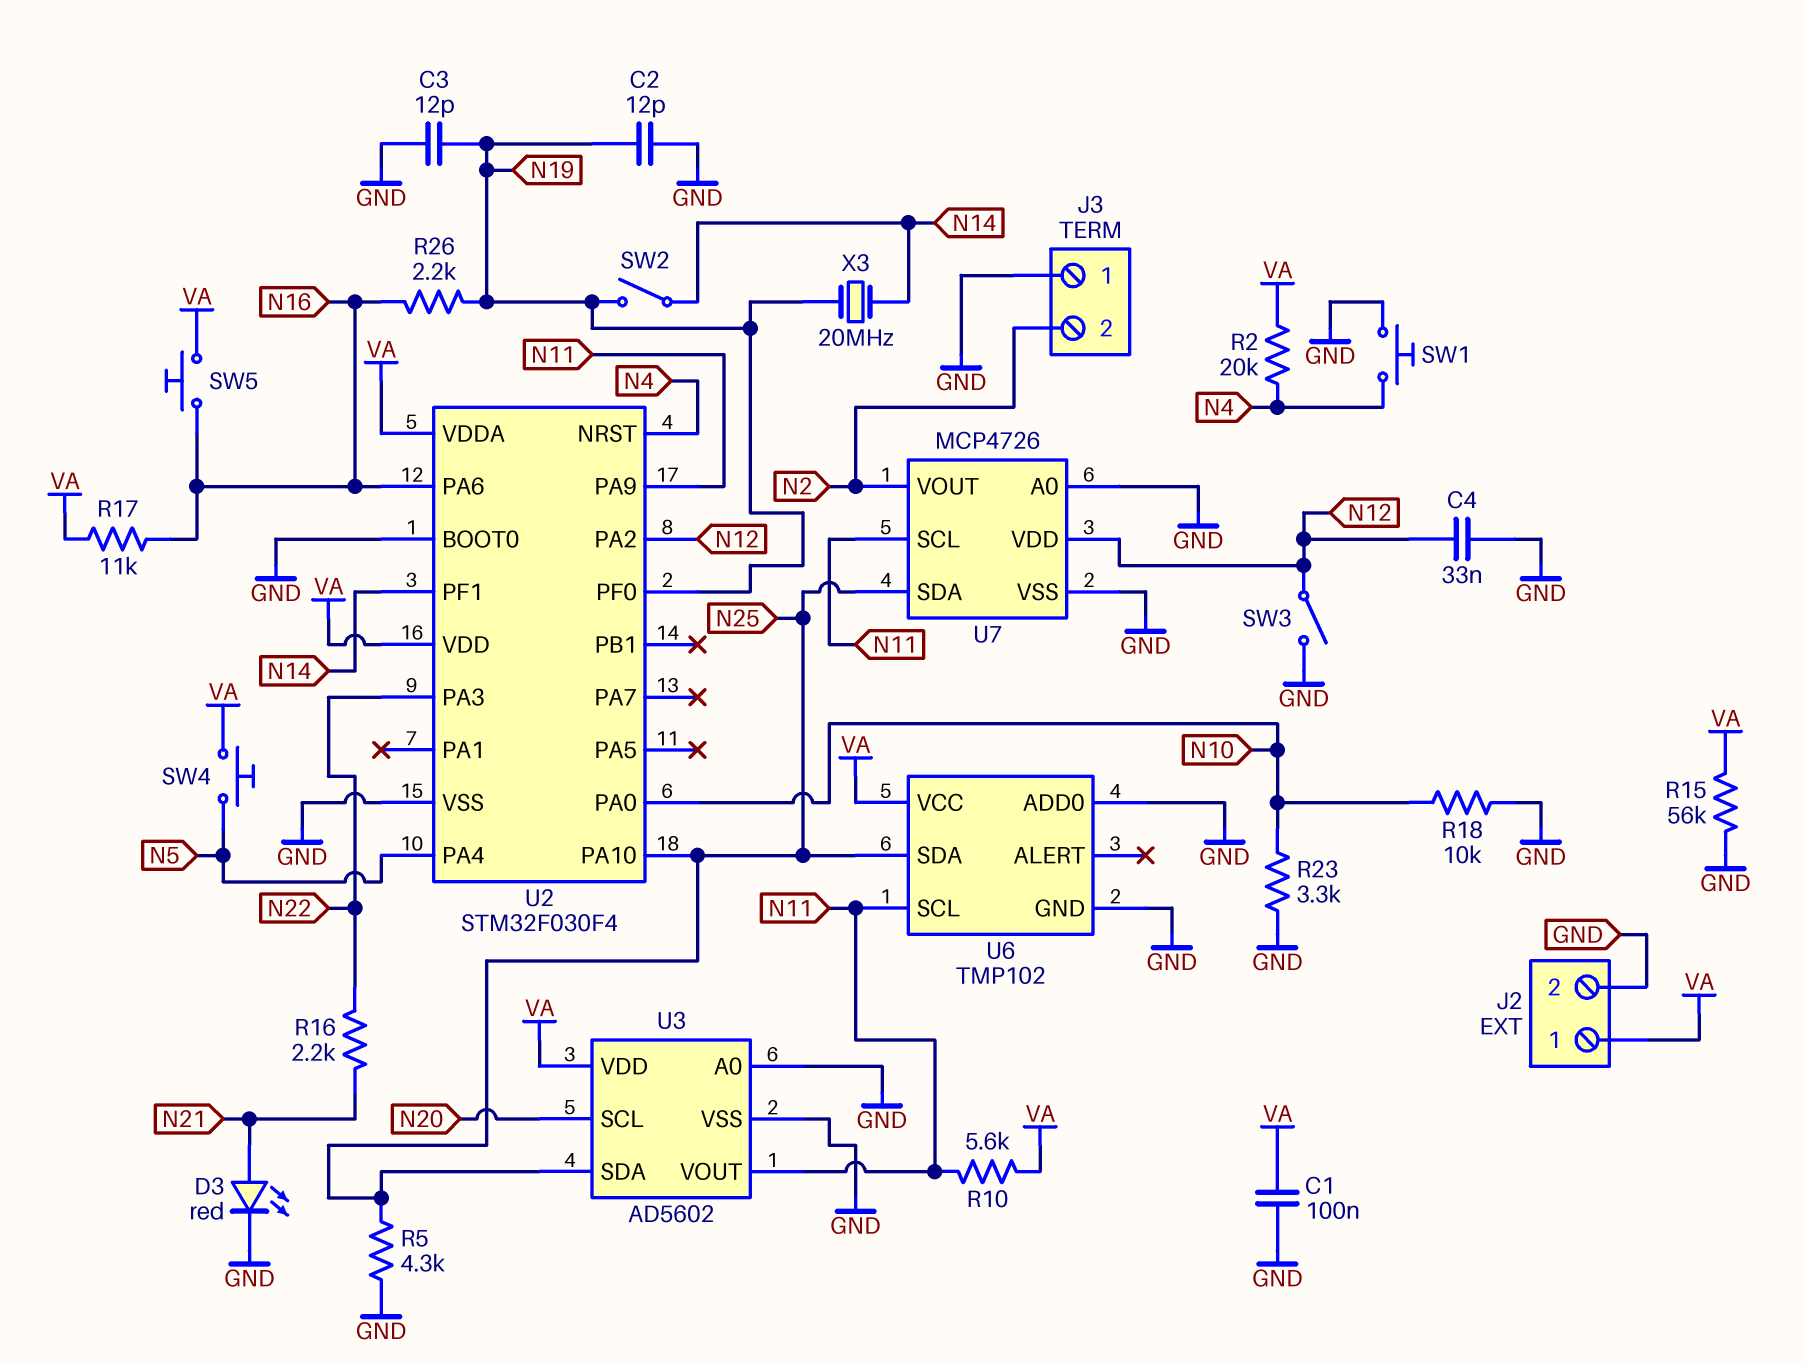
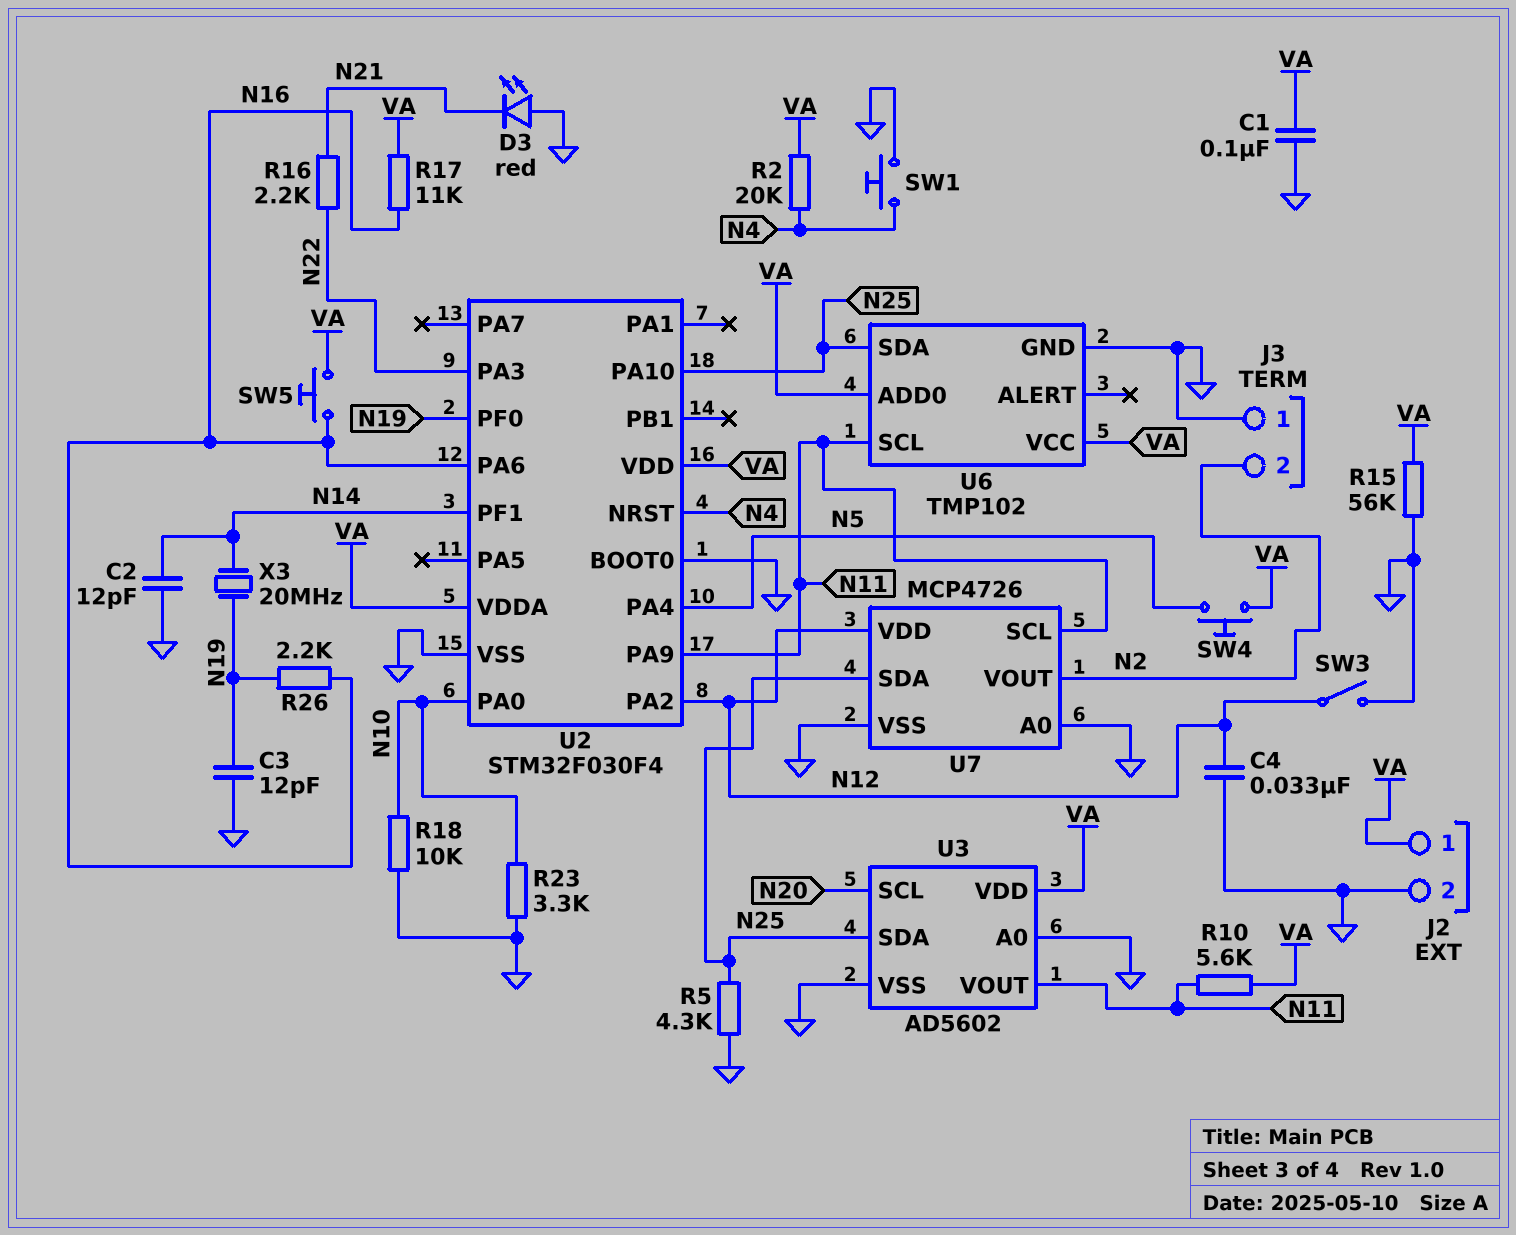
C2: 12pF (GND, N19) -> 12pF (GND, N14)
D3: LED red (A N21, K GND) -> LED red (A GND, K N21)
SW2: switch (N14, N19) -> none
U6 pin ADD0: GND -> VA

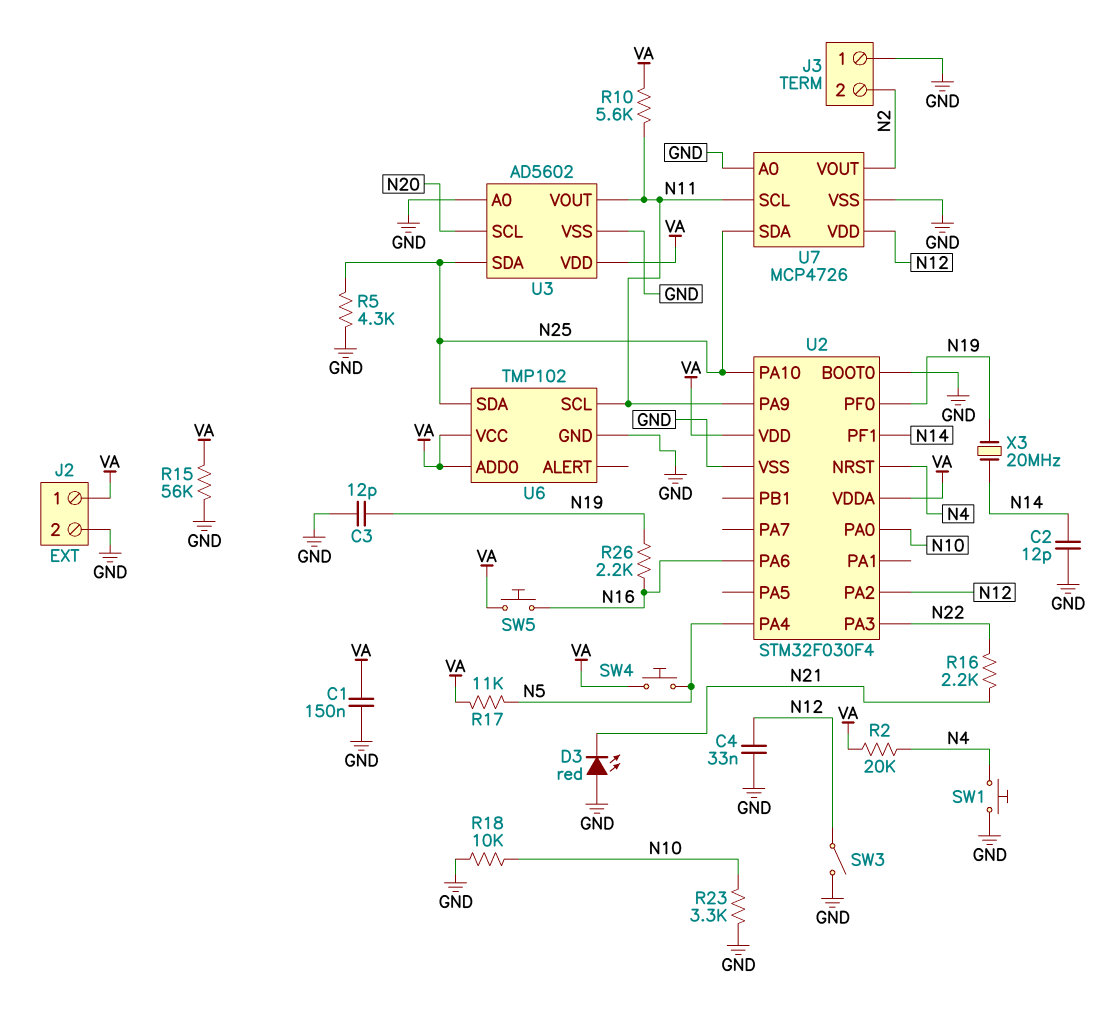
C1: 100nF (GND, VA) -> 150nF (GND, VA)
R17: 11k (N16, VA) -> 11k (N5, VA)

